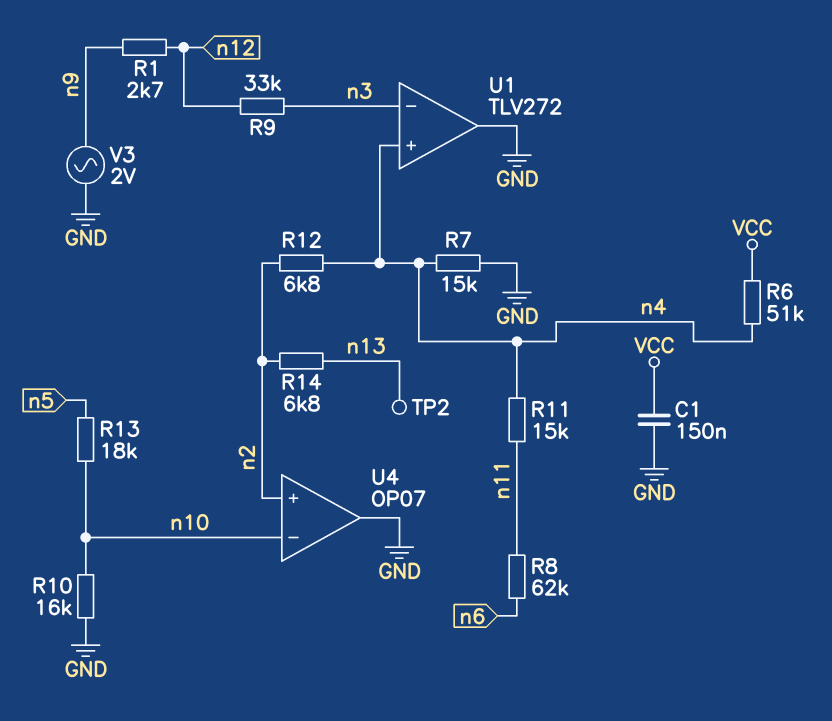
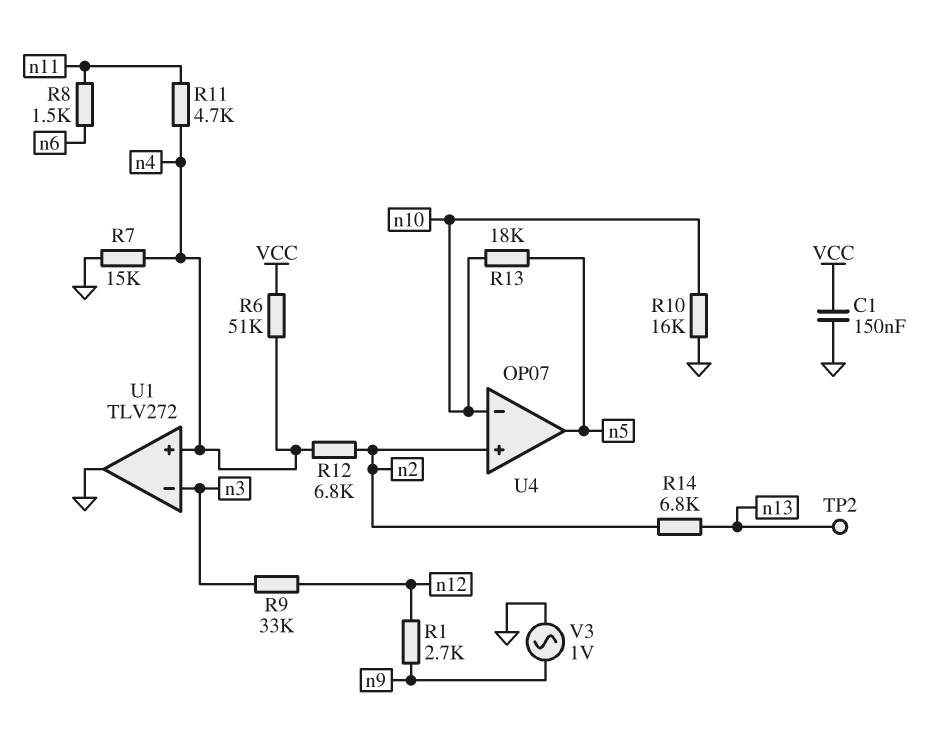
R8: 62k (n6, n11) -> 1.5k (n6, n11)
R11: 15k (n4, n11) -> 4.7k (n4, n11)
U4 pin out: GND -> n5
V3: AC 2V (GND, n9) -> AC 1V (GND, n9)

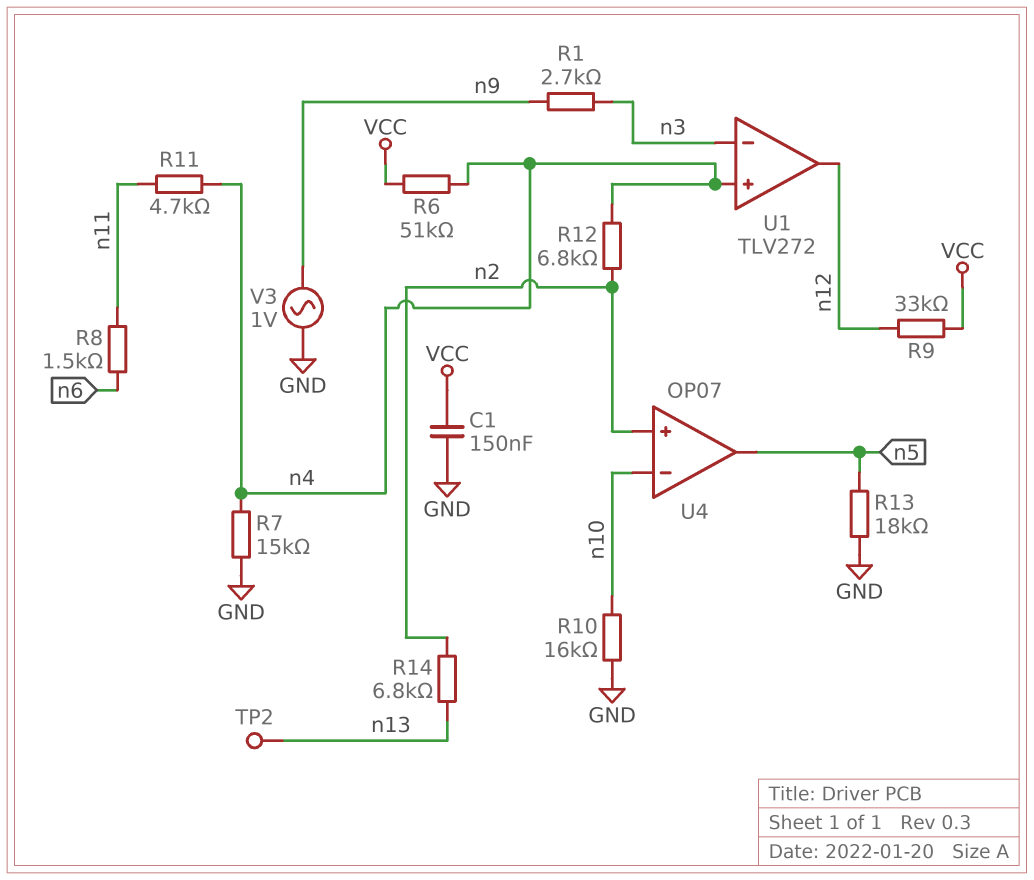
R1: 2.7k (n9, n12) -> 2.7k (n3, n9)
R9: 33k (n3, n12) -> 33k (VCC, n12)
R13: 18k (n5, n10) -> 18k (GND, n5)
U1 pin out: GND -> n12

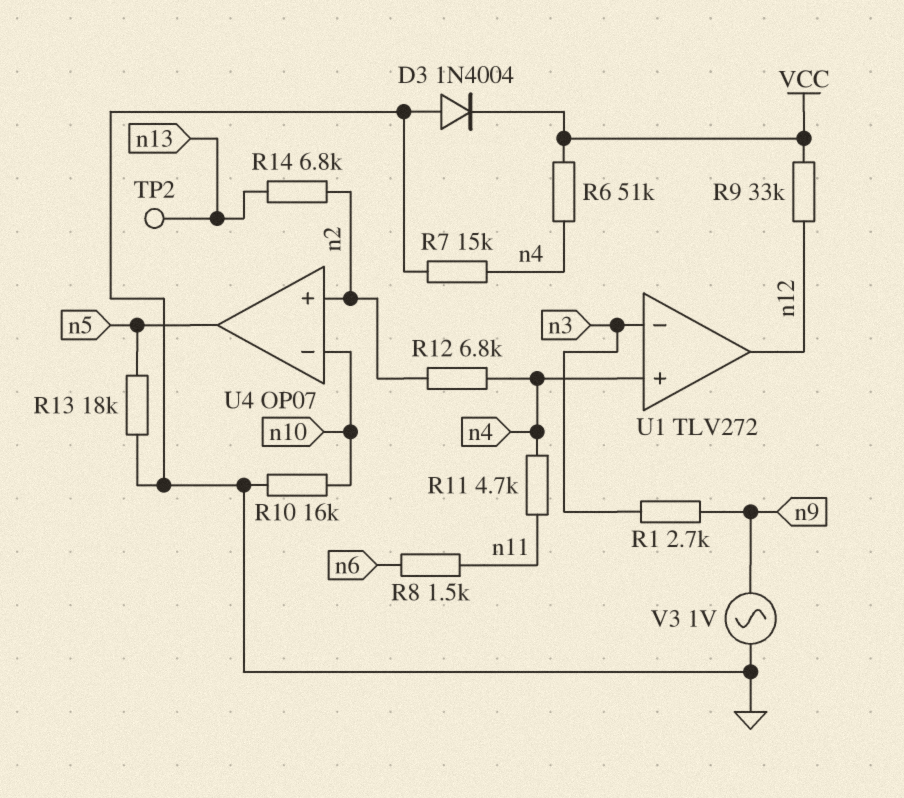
C1: 150nF (GND, VCC) -> none
D3: none -> diode 1N4004 (A GND, K VCC)

